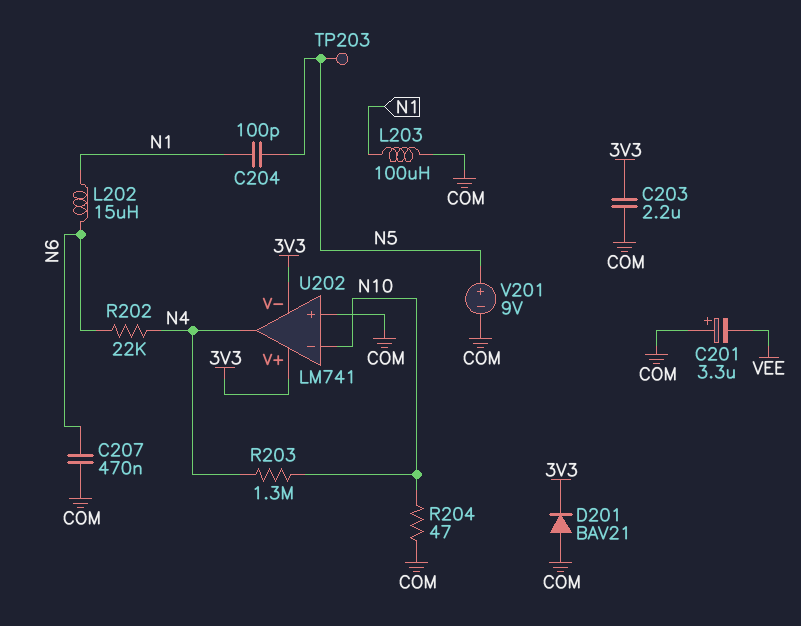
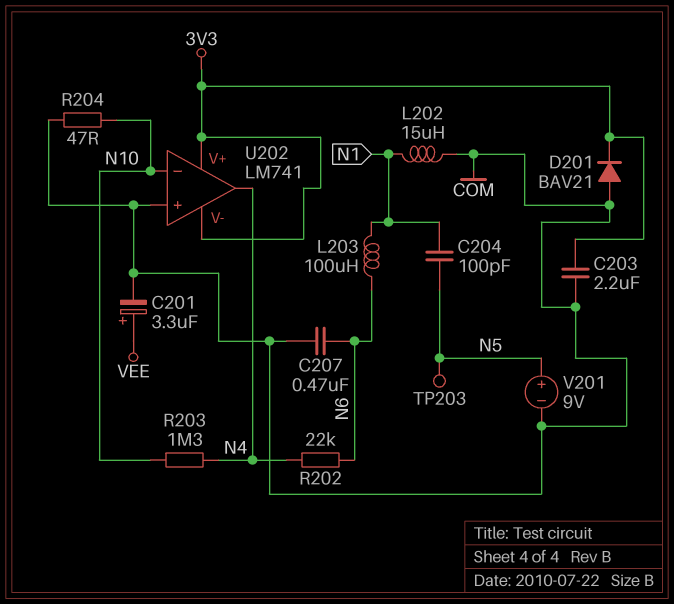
C201: 3.3uF (plus COM, minus VEE) -> 3.3uF (plus VEE, minus COM)
L202: 15uH (N1, N6) -> 15uH (COM, N1)
L203: 100uH (COM, N1) -> 100uH (N1, N6)

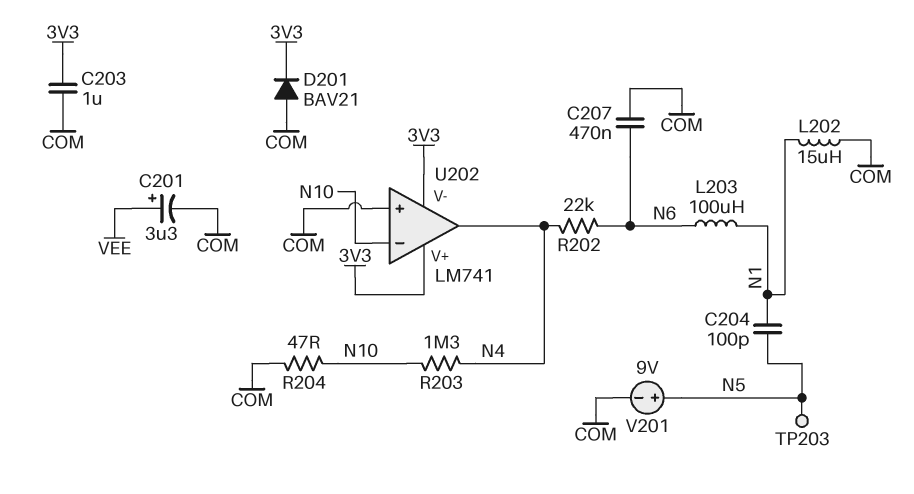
C203: 2.2uF (3V3, COM) -> 1uF (3V3, COM)

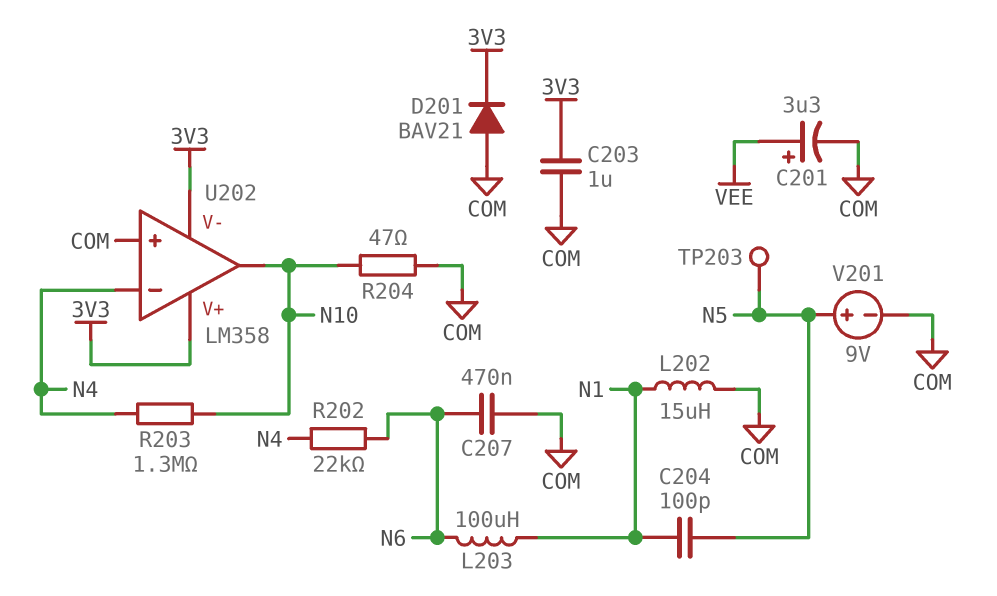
U202: LM741 -> LM358
U202 pin in-: N10 -> N4
U202 pin out: N4 -> N10

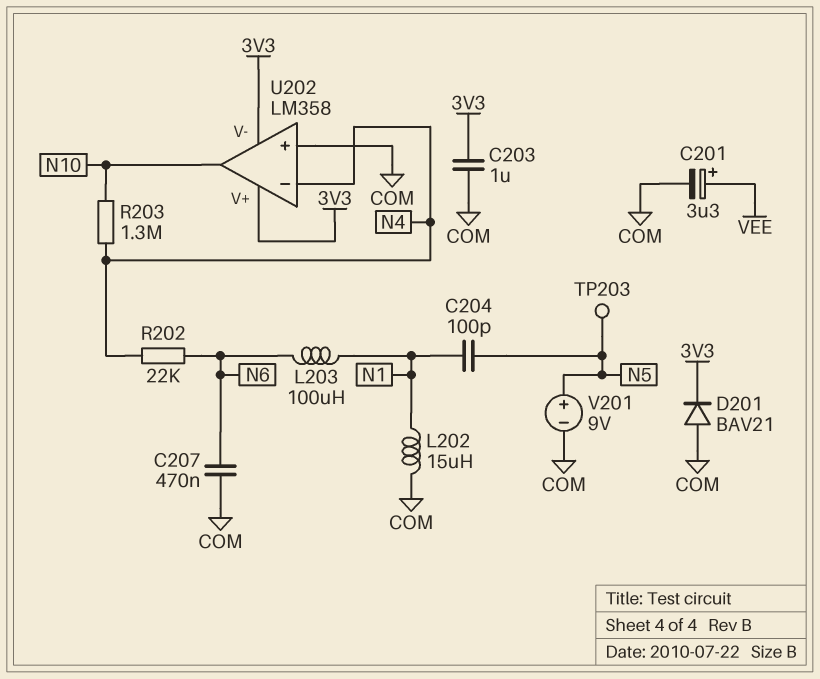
R204: 47 (COM, N10) -> none

